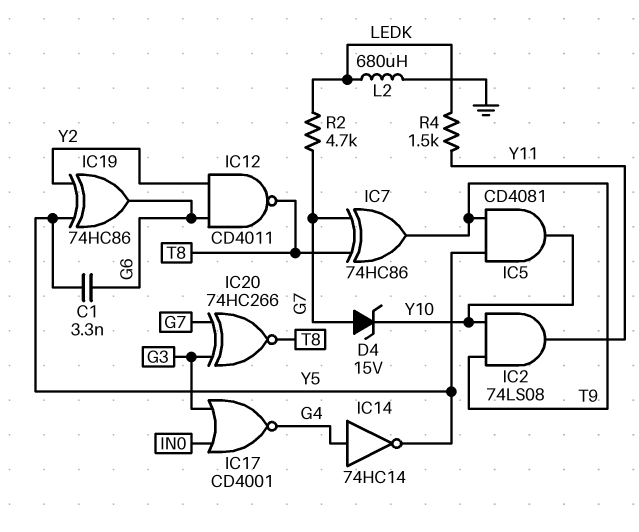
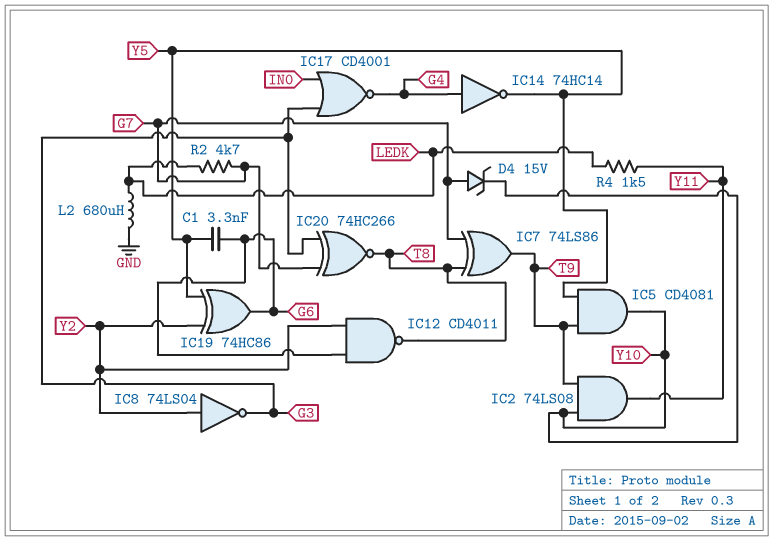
IC7: XOR 74HC86 (in G7, in T8, out T9) -> XOR 74LS86 (in G7, in T8, out T9)
IC8: none -> NOT 74LS04 (in Y2, out G3)

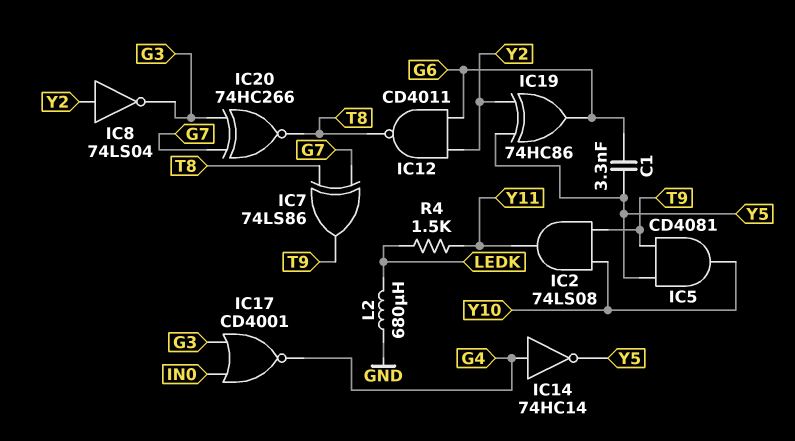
D4: zener 15V (A G7, K Y10) -> none
R2: 4.7k (G7, LEDK) -> none

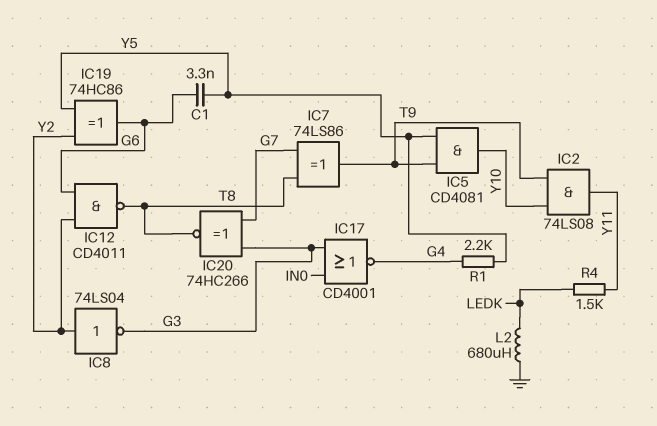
IC14: NOT 74HC14 (in G4, out Y5) -> none
R1: none -> 2.2k (G4, Y5)

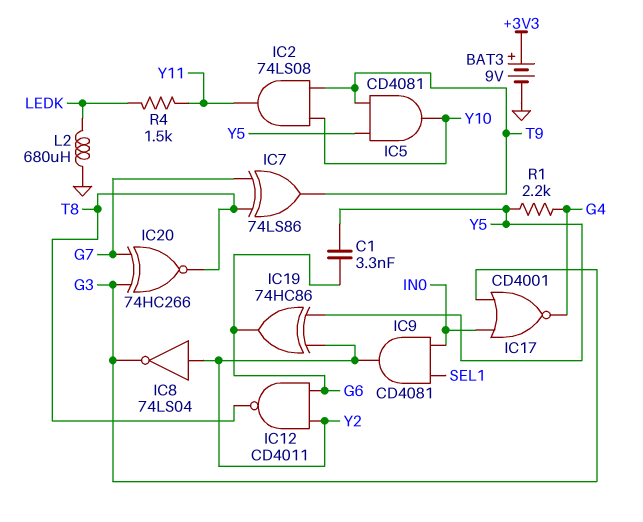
BAT3: none -> 9V (plus +3V3, minus GND)
IC9: none -> AND CD4081 (in IN0, in SEL1, out Y2)

